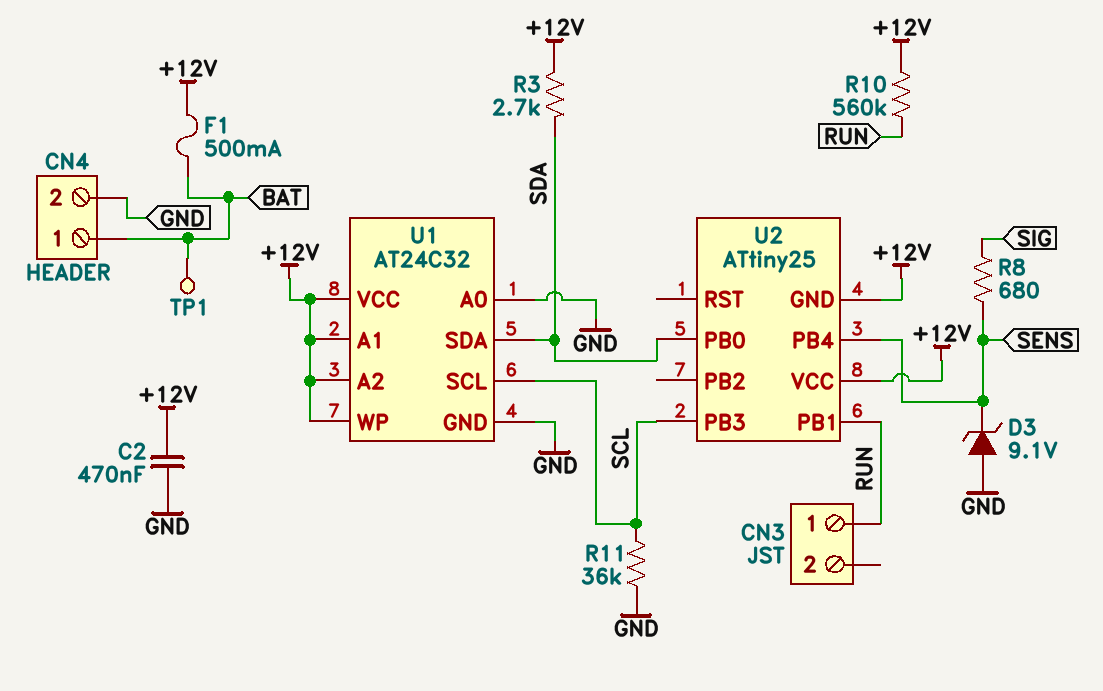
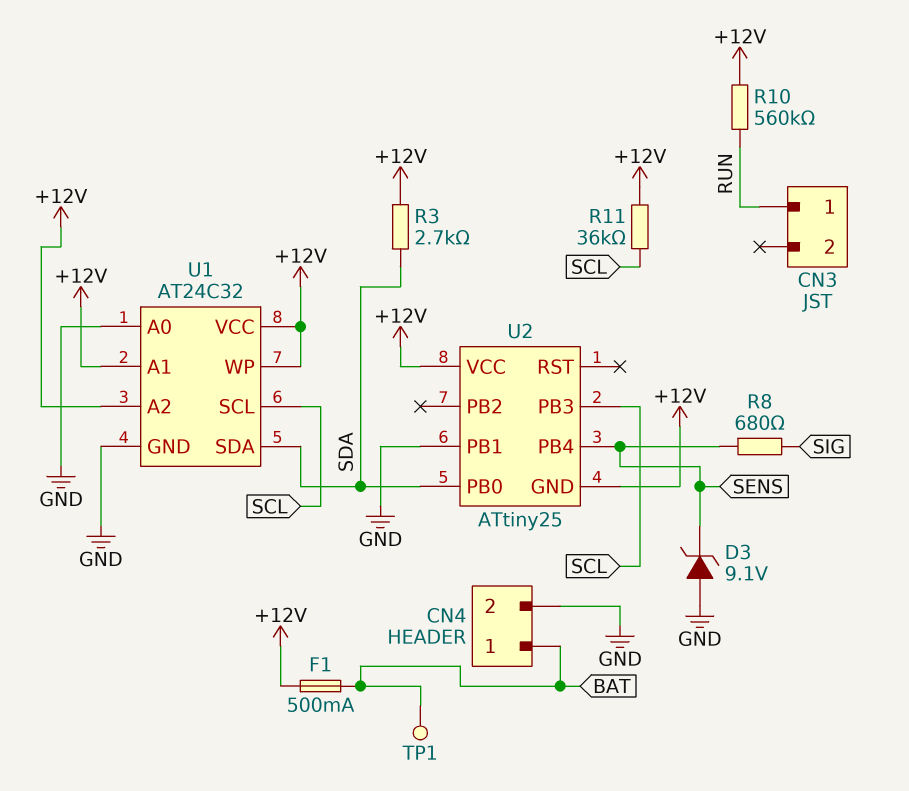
C2: 470nF (+12V, GND) -> none
R11: 36k (GND, SCL) -> 36k (+12V, SCL)
U2 pin PB1: RUN -> GND

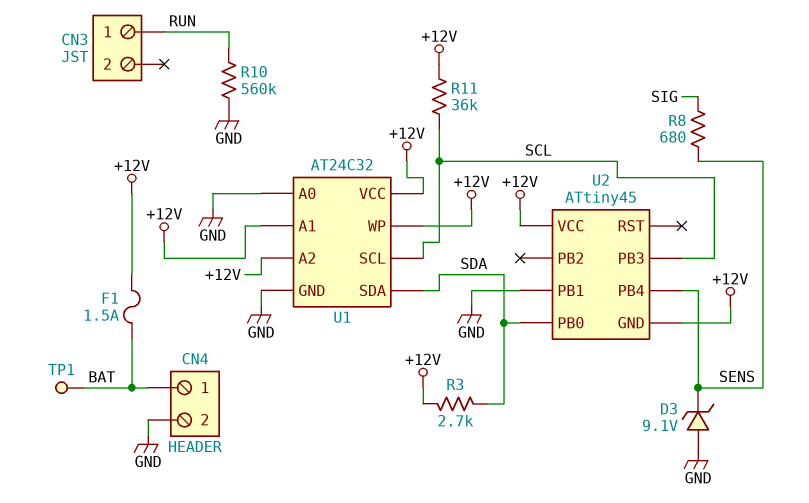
F1: 500mA (+12V, BAT) -> 1.5A (+12V, BAT)
R10: 560k (+12V, RUN) -> 560k (GND, RUN)
U2: ATtiny25 -> ATtiny45

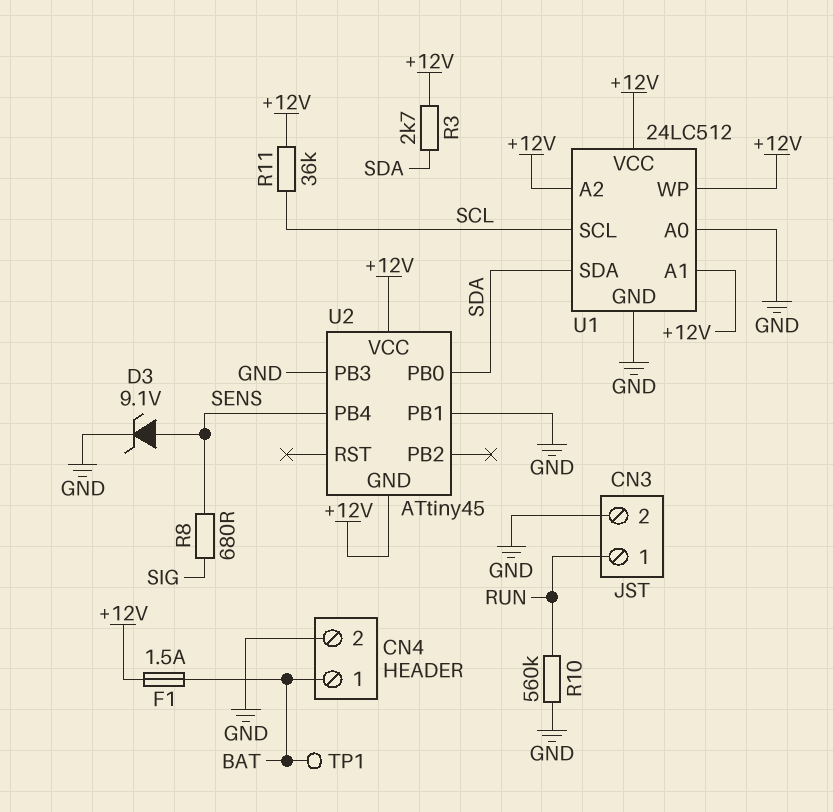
CN3 pin 2: none -> GND
D3: zener 9.1V (A GND, K SENS) -> zener 9.1V (A SENS, K GND)
U1: AT24C32 -> 24LC512
U2 pin PB3: SCL -> GND

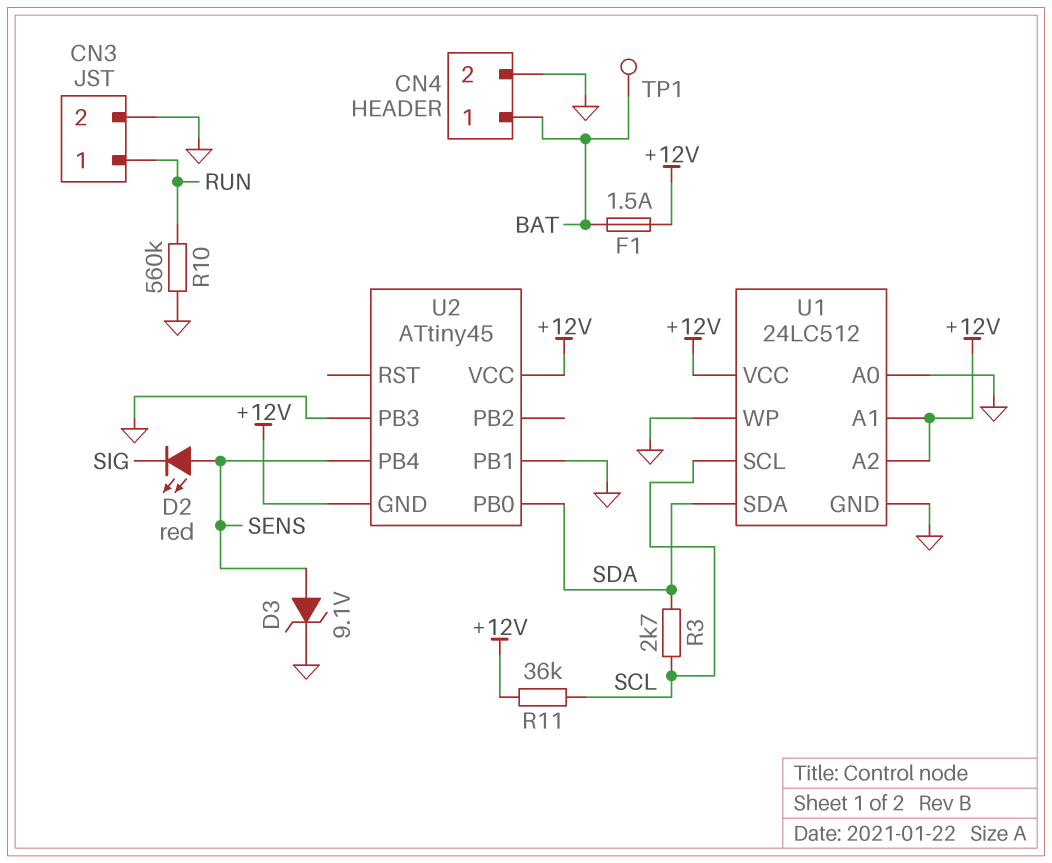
D2: none -> LED red (A SENS, K SIG)
R3: 2.7k (+12V, SDA) -> 2.7k (SCL, SDA)
R8: 680 (SENS, SIG) -> none
U1 pin WP: +12V -> GND

